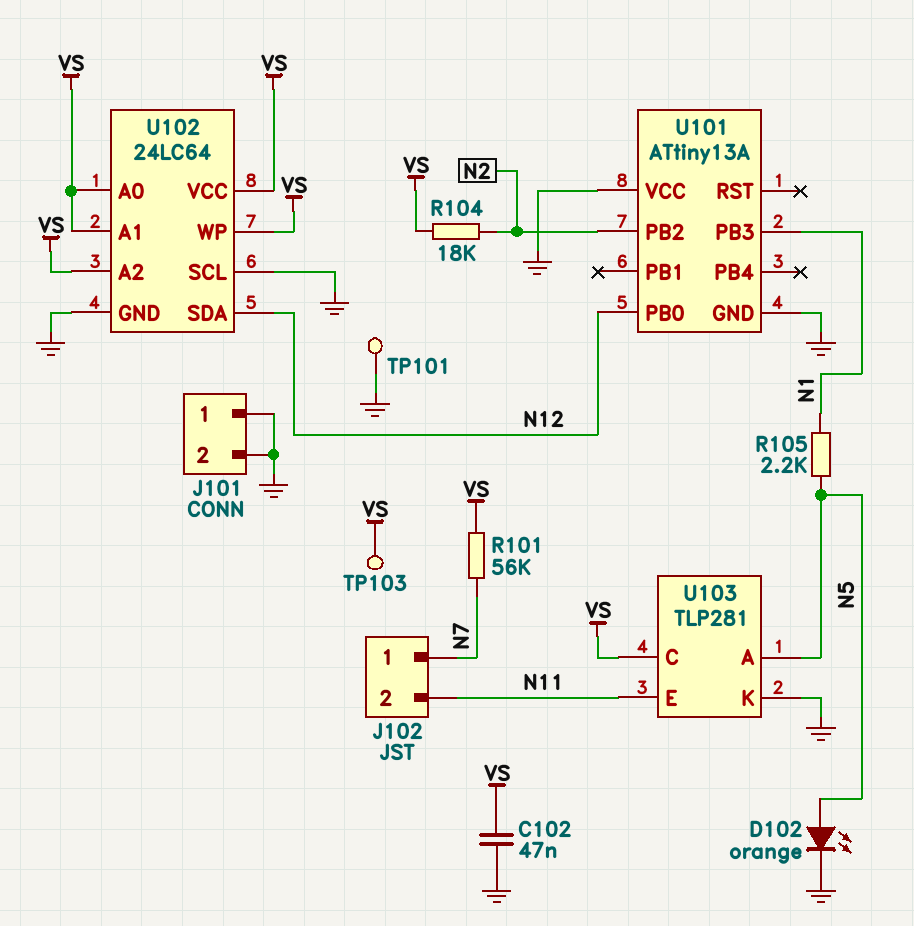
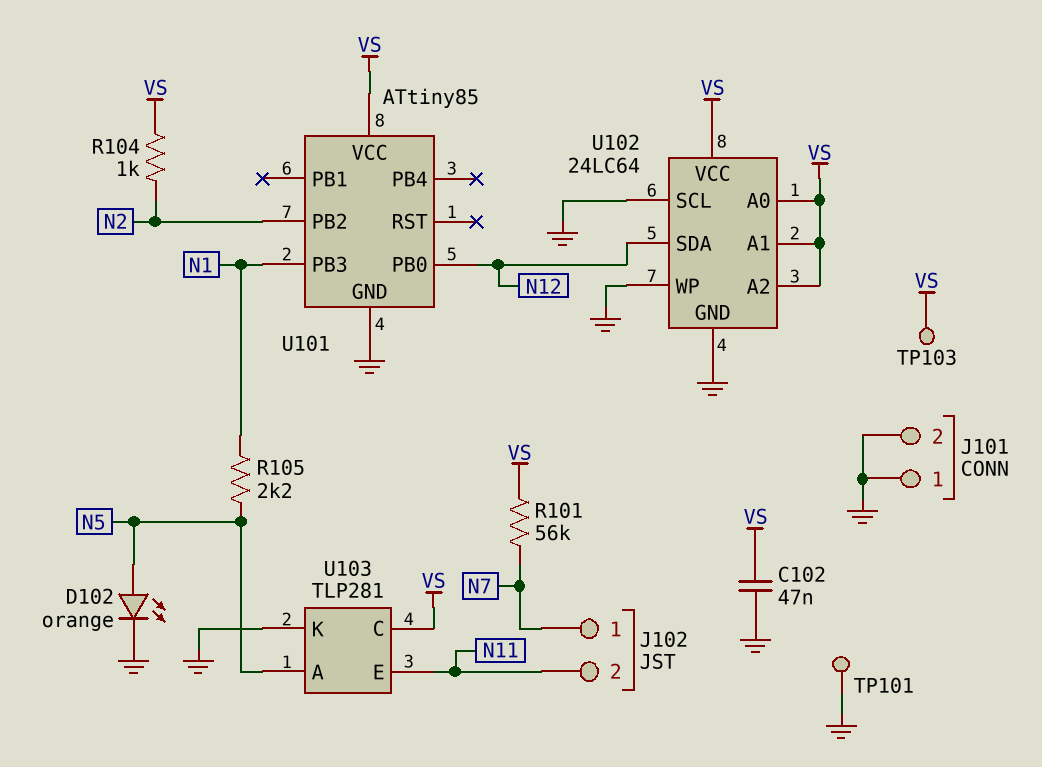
R104: 18k (N2, VS) -> 1k (N2, VS)
U101: ATtiny13A -> ATtiny85
U101 pin VCC: GND -> VS
U102 pin WP: VS -> GND

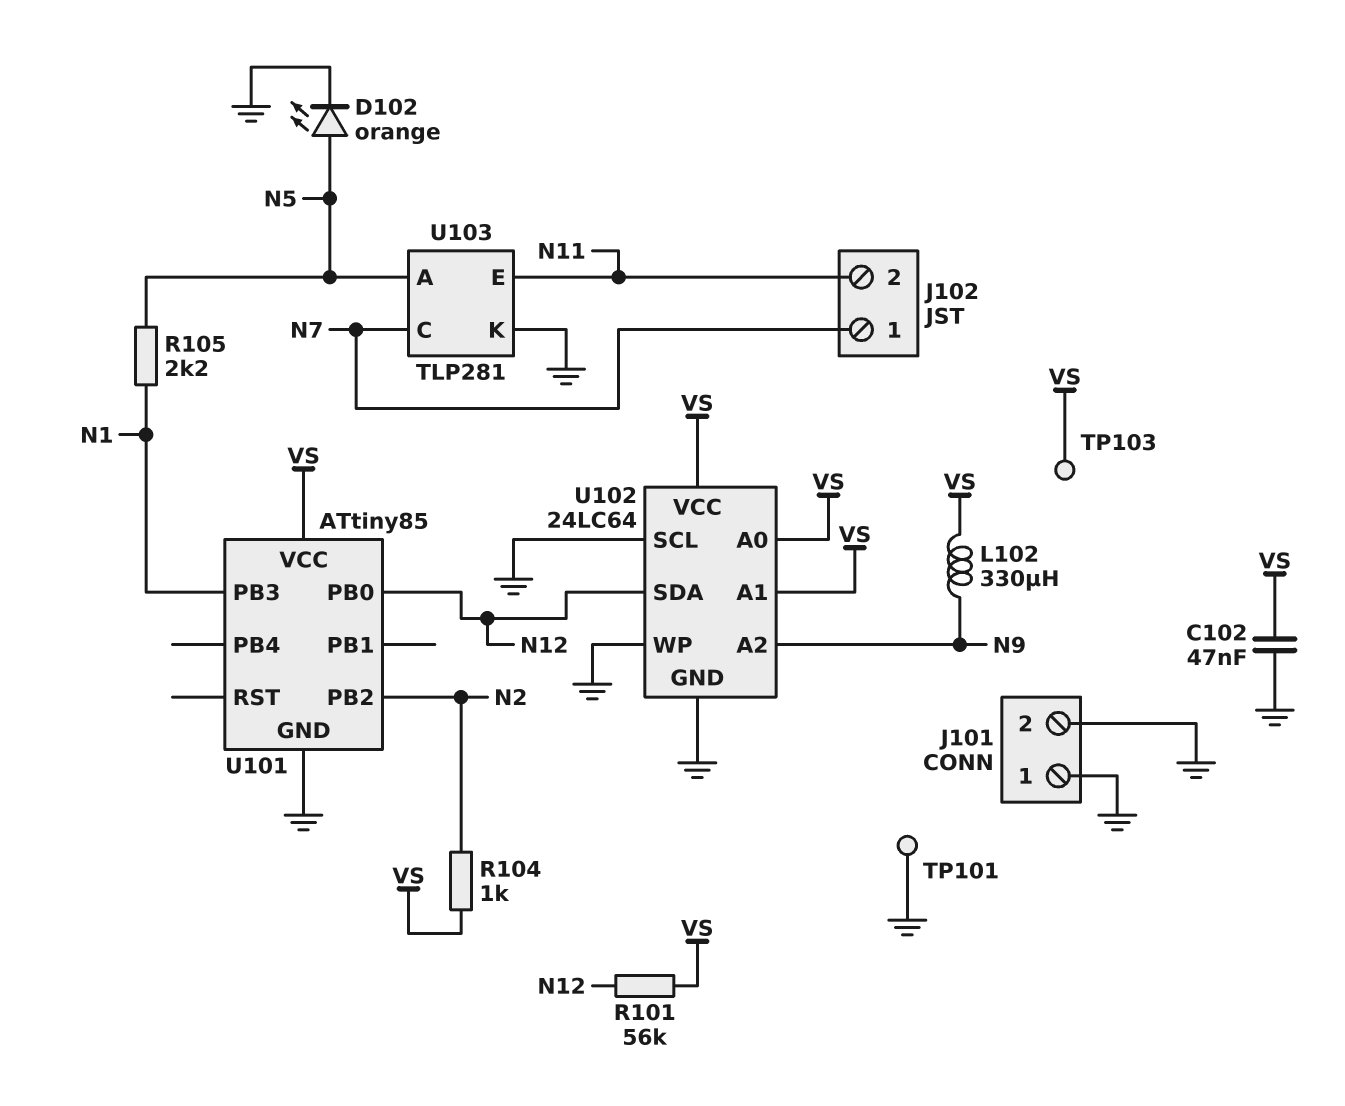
L102: none -> 330uH (N9, VS)
R101: 56k (N7, VS) -> 56k (N12, VS)
U102 pin A2: VS -> N9
U103 pin C: VS -> N7

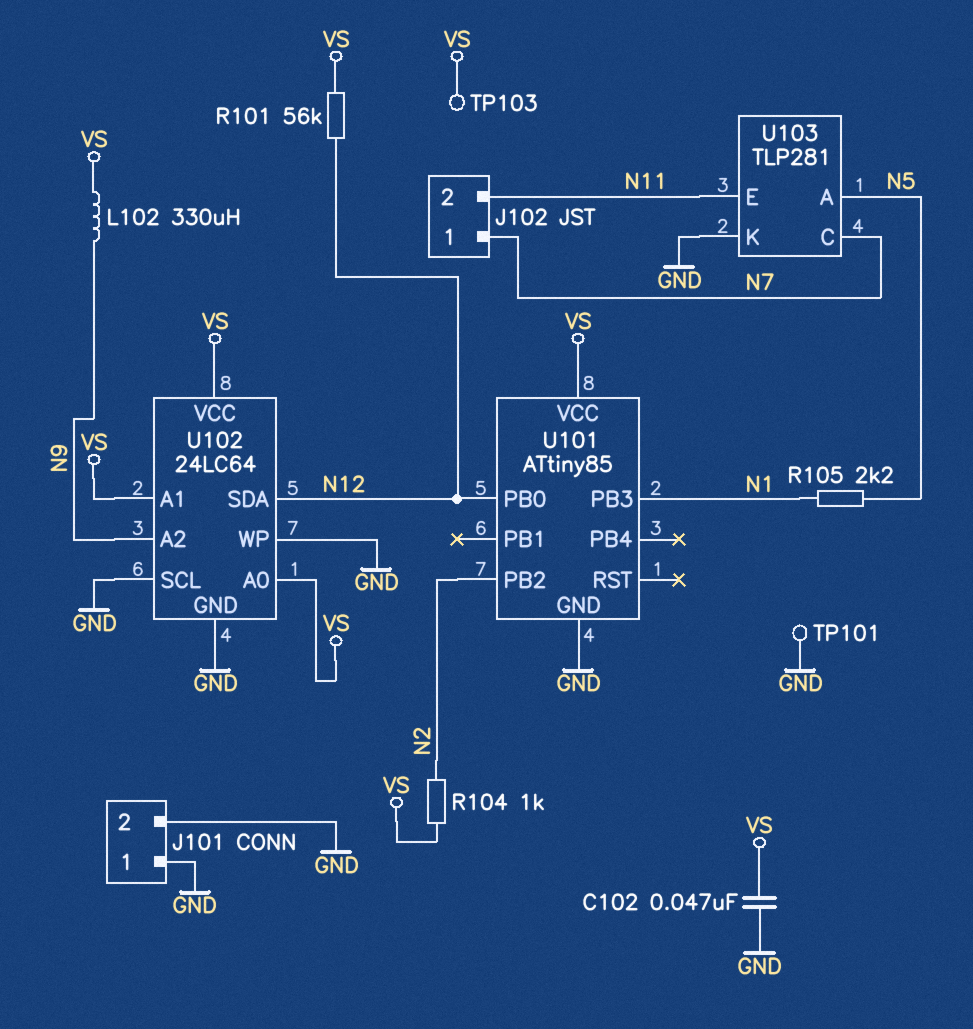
D102: LED orange (A N5, K GND) -> none

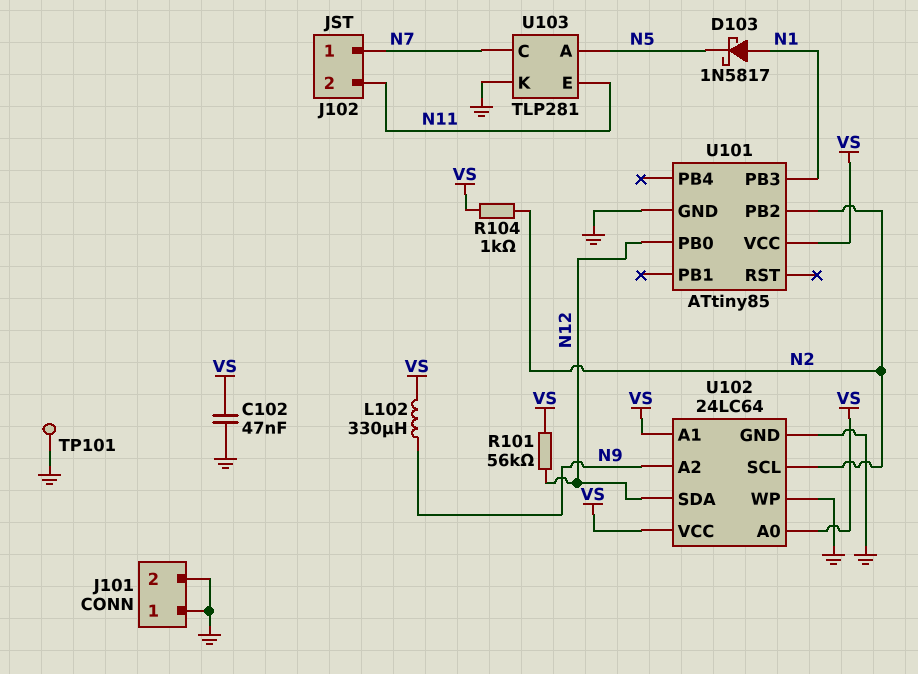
D103: none -> schottky 1N5817 (A N1, K N5)
R105: 2.2k (N1, N5) -> none
TP103: test point (VS) -> none
U102 pin SCL: GND -> N2

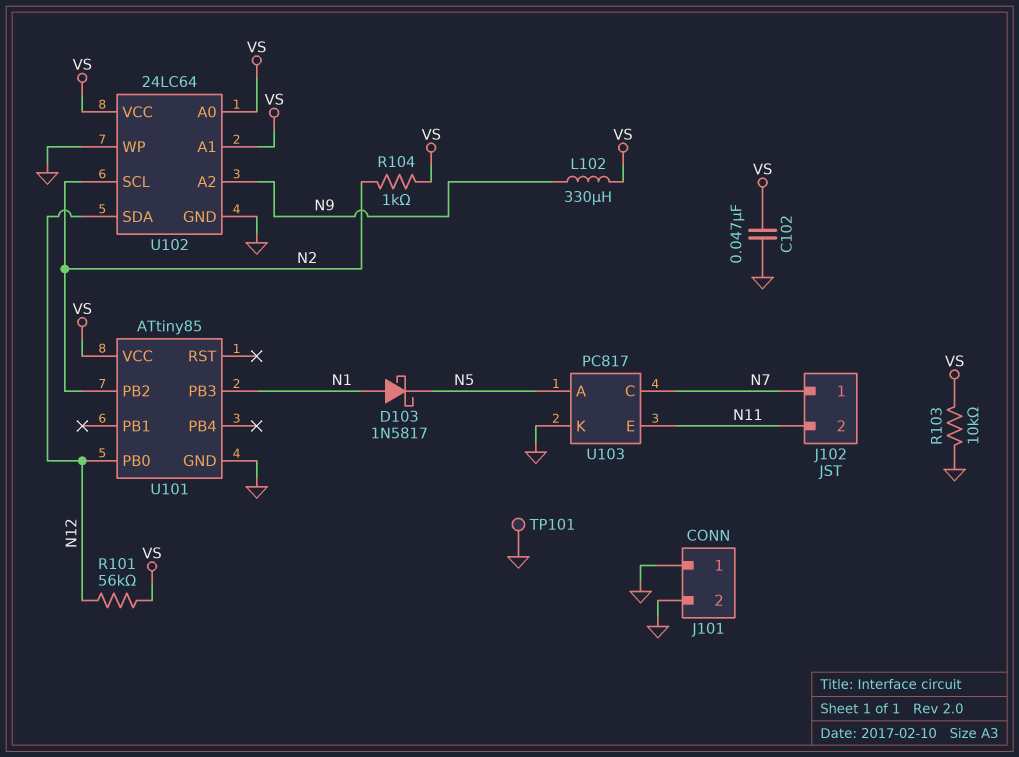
R103: none -> 10k (GND, VS)
U103: TLP281 -> PC817

